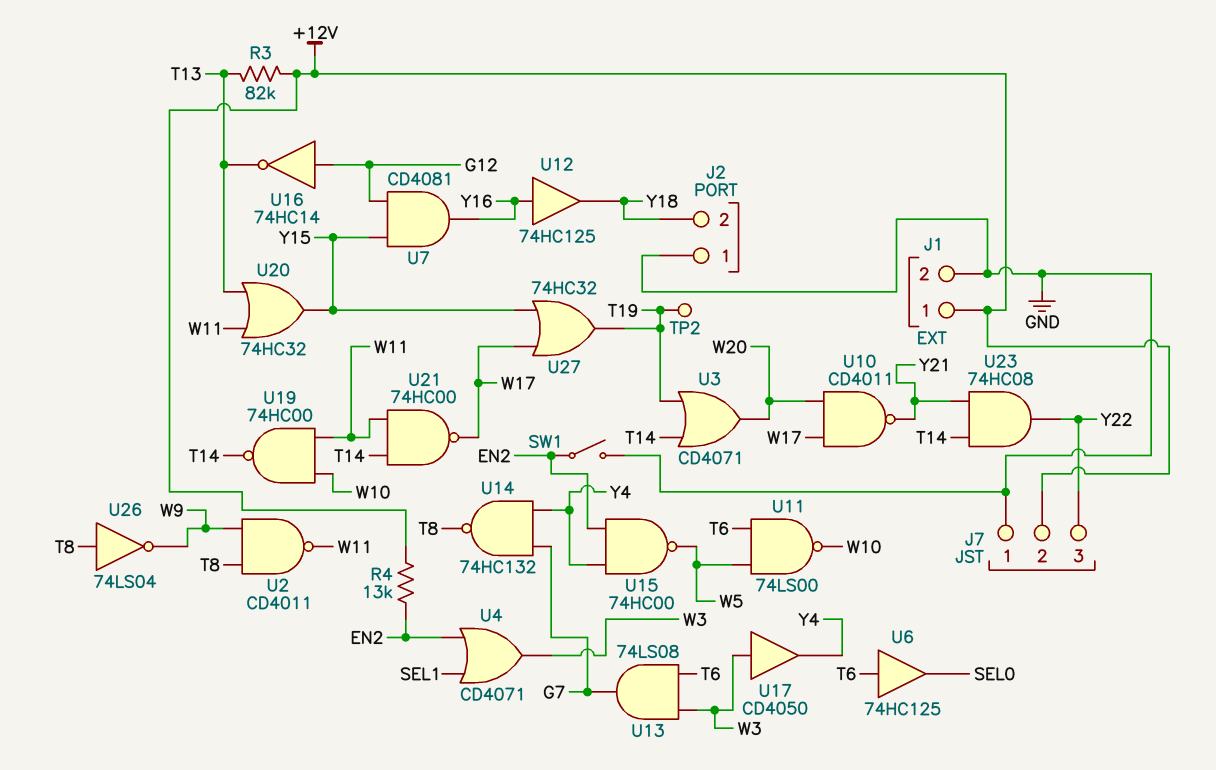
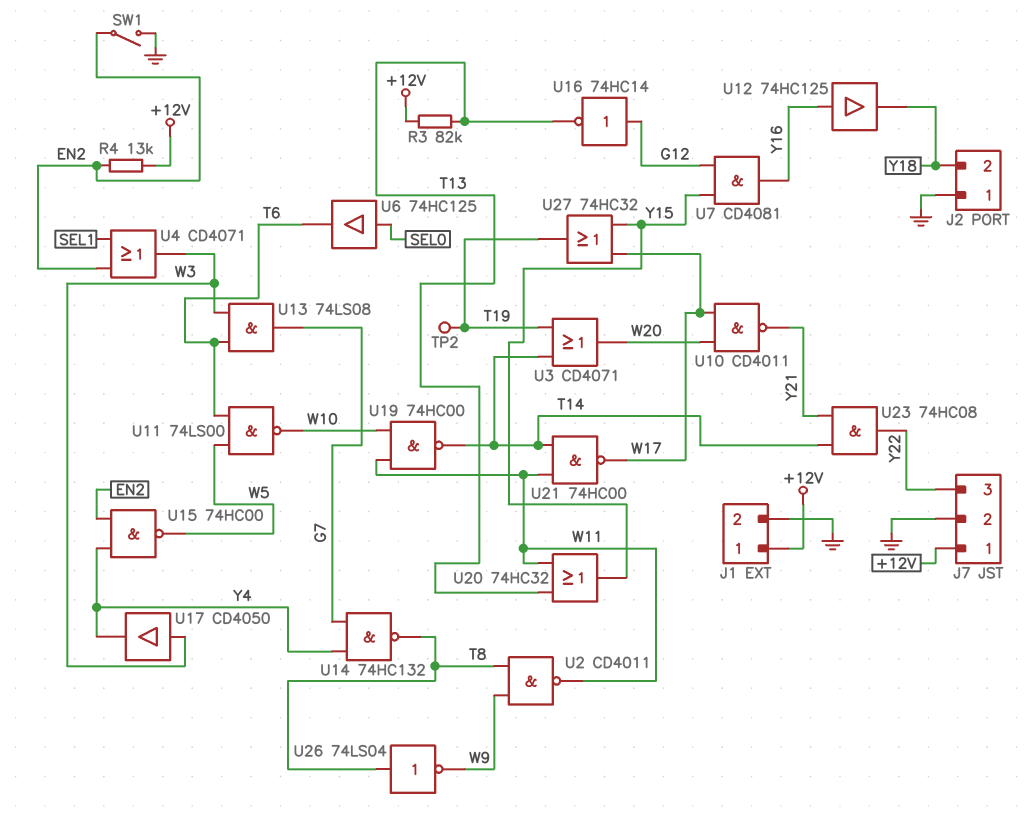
J7 pin 1: GND -> +12V
J7 pin 2: +12V -> GND
U6: buffer 74HC125 (in T6, out SEL0) -> buffer 74HC125 (in SEL0, out T6)

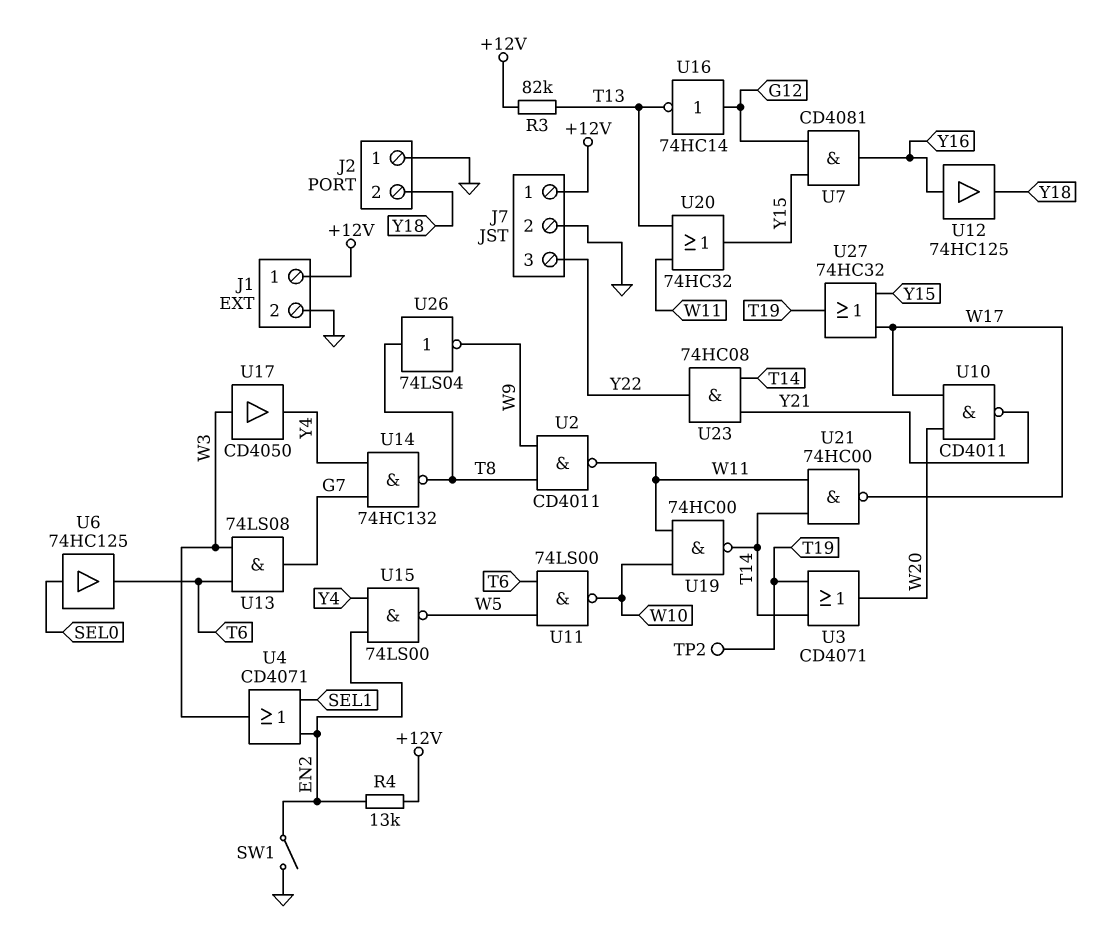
U15: NAND 74HC00 (in EN2, in Y4, out W5) -> NAND 74LS00 (in EN2, in Y4, out W5)

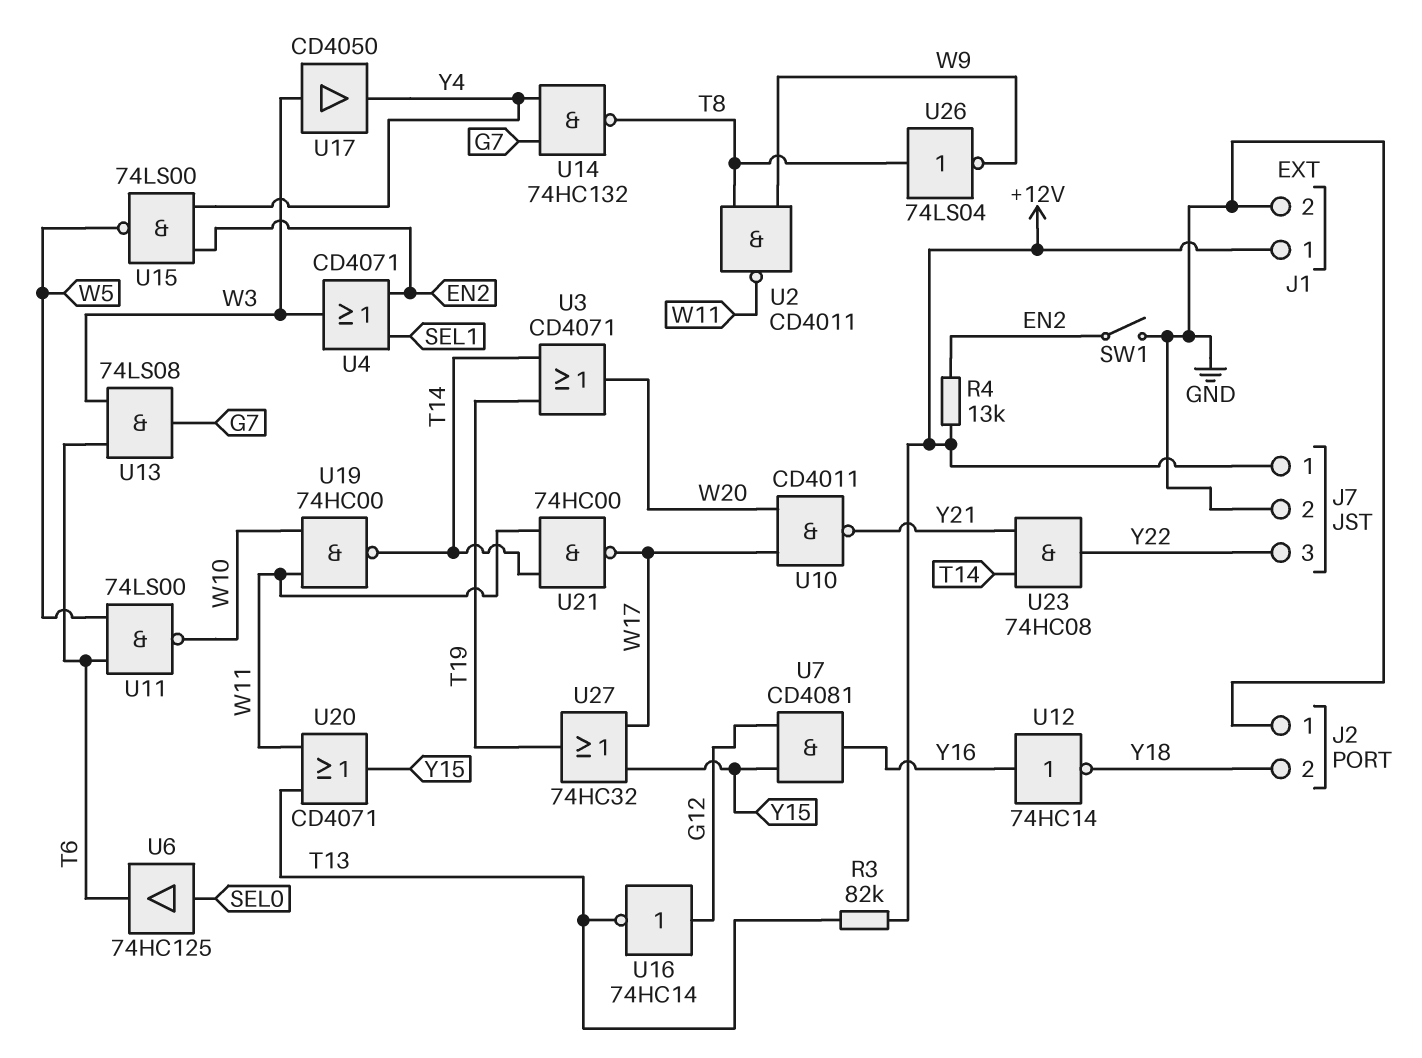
TP2: test point (T19) -> none
U12: buffer 74HC125 (in Y16, out Y18) -> NOT 74HC14 (in Y16, out Y18)
U20: OR 74HC32 (in T13, in W11, out Y15) -> OR CD4071 (in T13, in W11, out Y15)

